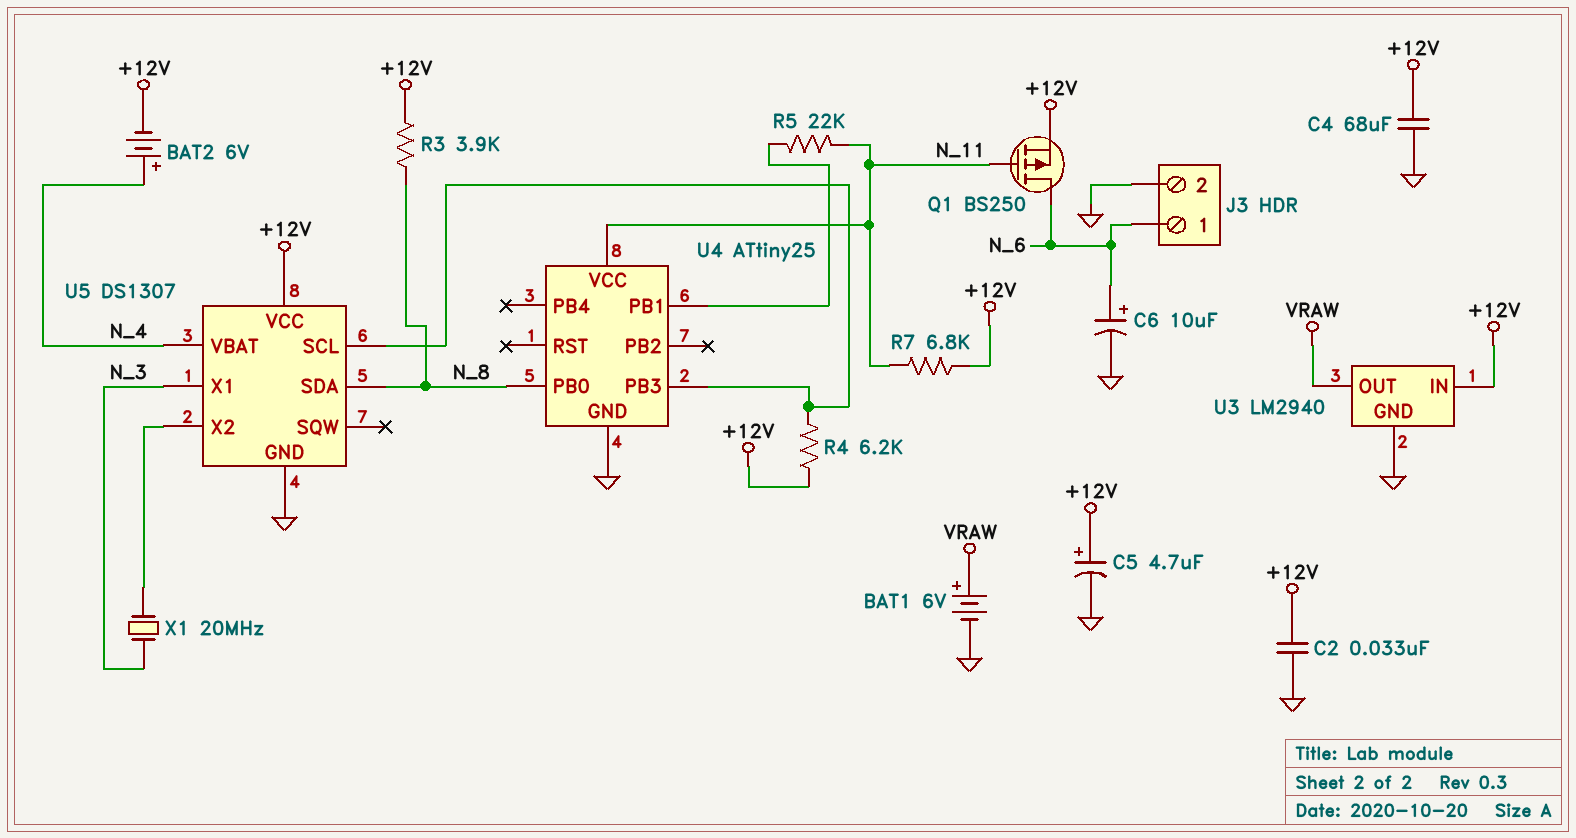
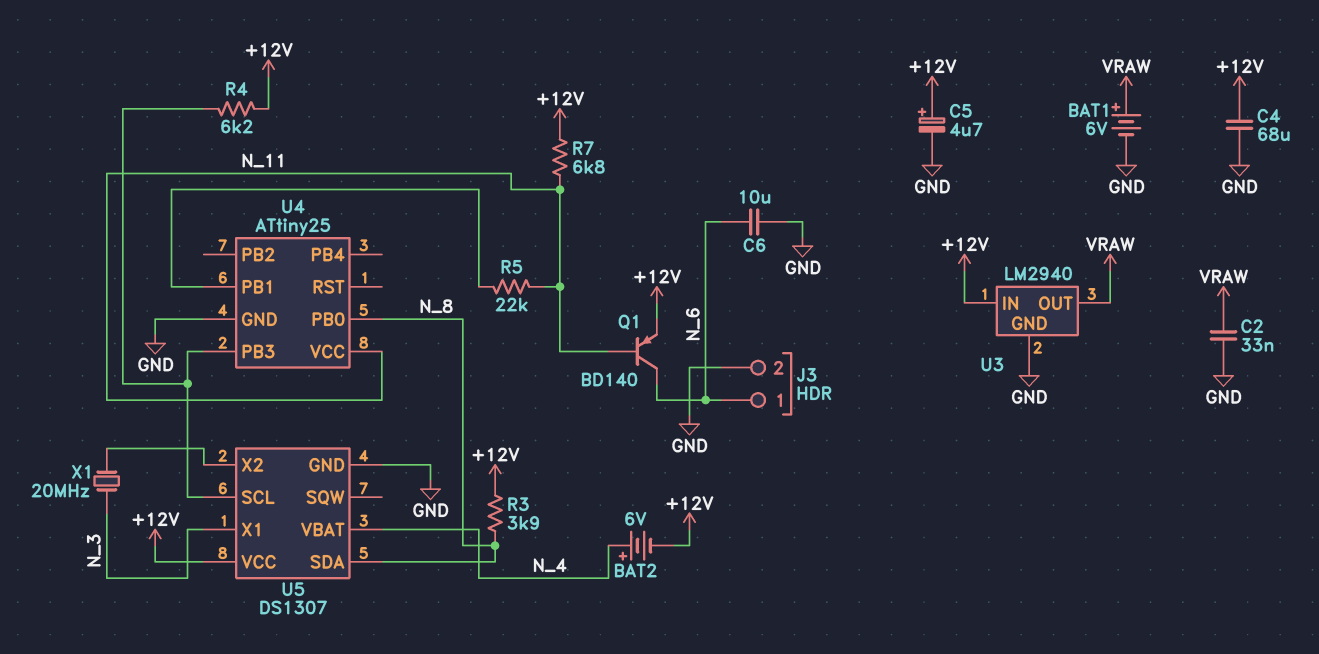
C2: 33nF (+12V, GND) -> 33nF (GND, VRAW)
C6: 10uF (plus N_6, minus GND) -> 10uF (GND, N_6)
Q1: PMOS BS250 (G N_11, D N_6, S +12V) -> PNP BD140 (B N_11, C N_6, E +12V)

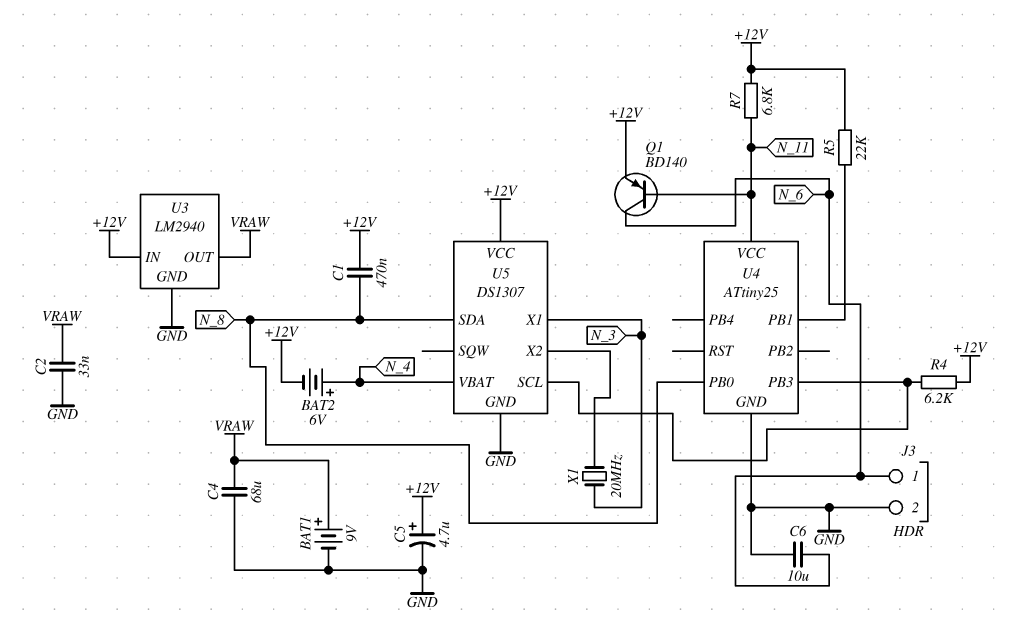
BAT1: 6V (plus VRAW, minus GND) -> 9V (plus VRAW, minus GND)
C1: none -> 470nF (+12V, N_8)
C4: 68uF (+12V, GND) -> 68uF (GND, VRAW)
R3: 3.9k (+12V, N_8) -> none
R5: 22k (N_11, U4/PB1) -> 22k (+12V, U4/PB1)

